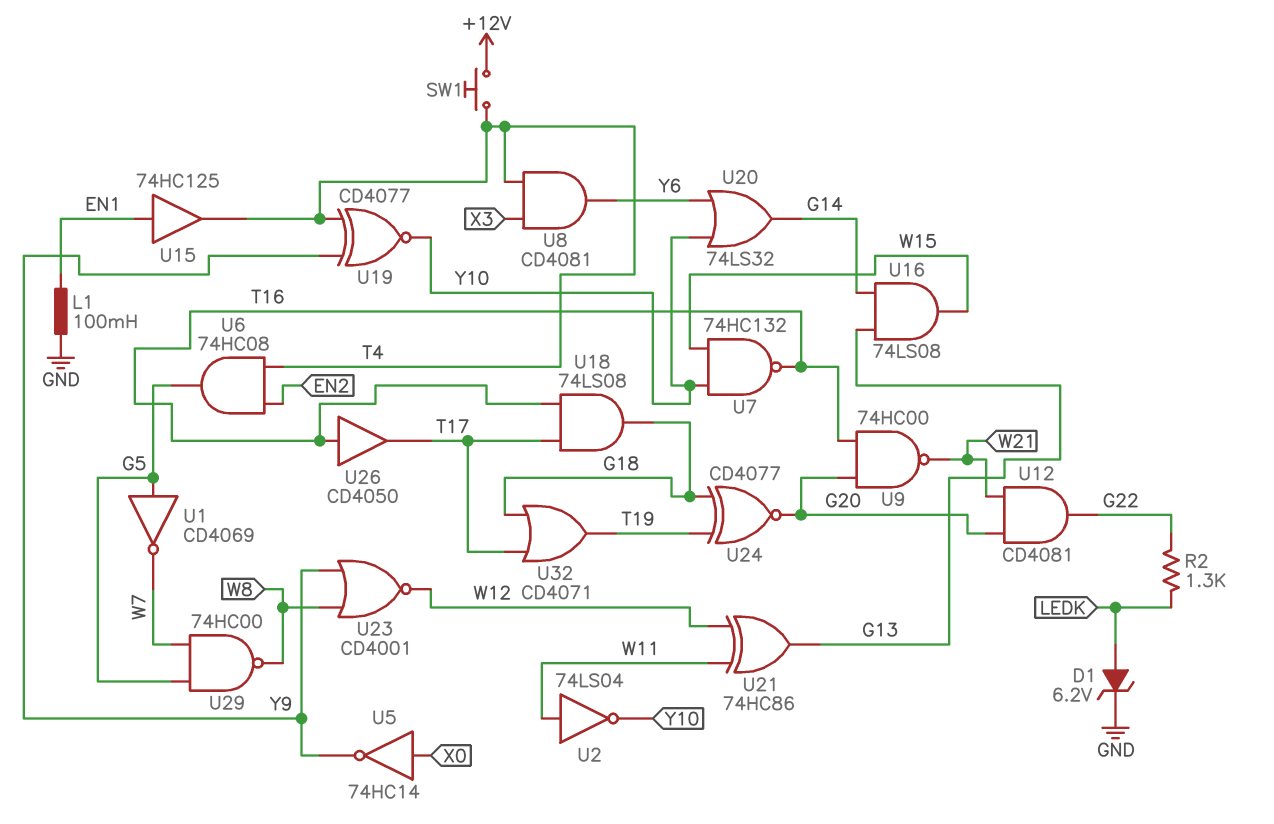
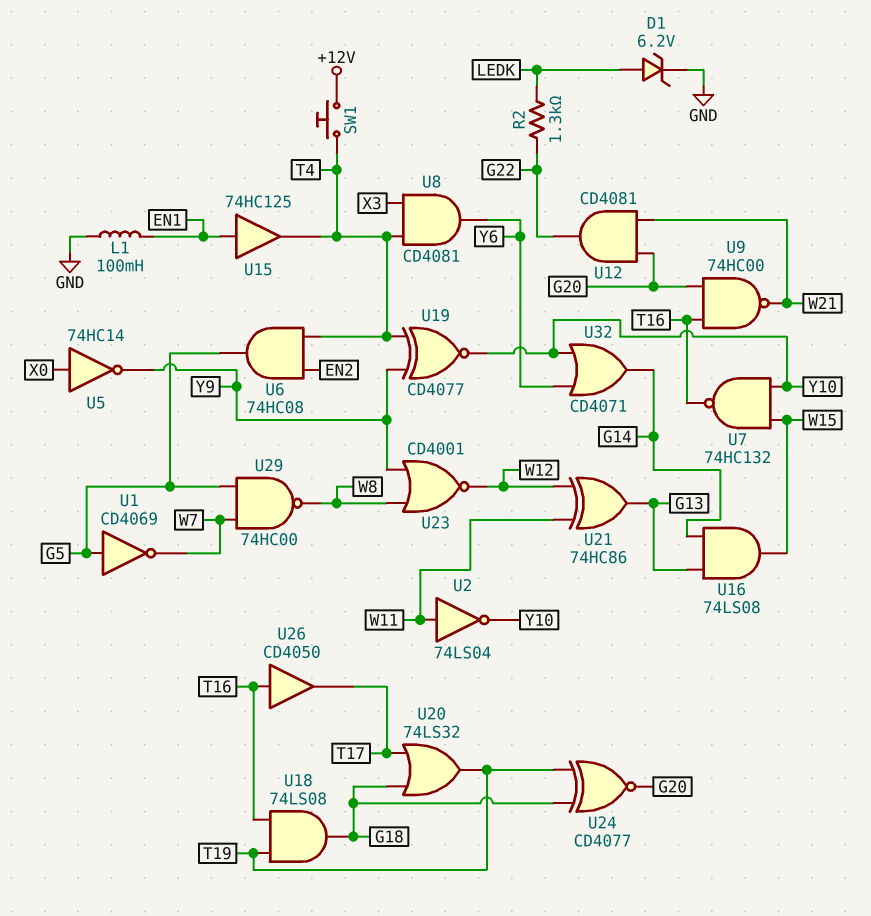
U18: AND 74LS08 (in T16, in T17, out G18) -> AND 74LS08 (in T16, in T19, out G18)
U20: OR 74LS32 (in Y6, in Y10, out G14) -> OR 74LS32 (in G18, in T17, out T19)
U32: OR CD4071 (in G18, in T17, out T19) -> OR CD4071 (in Y6, in Y10, out G14)

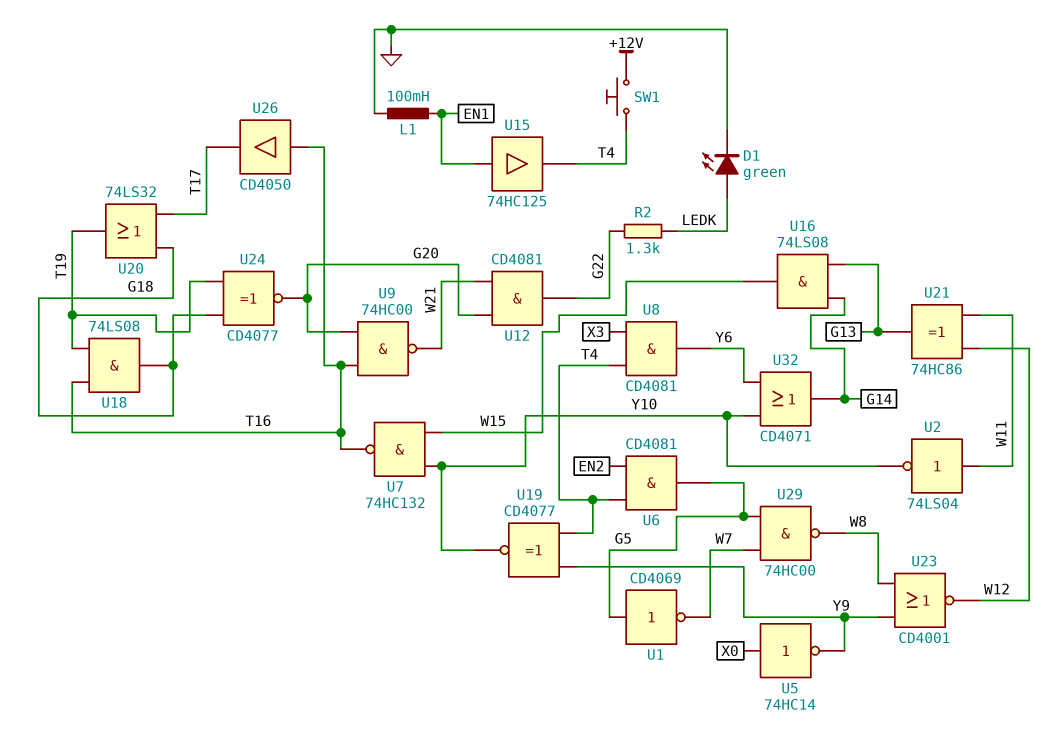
D1: zener 6.2V (A LEDK, K GND) -> LED green (A LEDK, K GND)
U6: AND 74HC08 (in EN2, in T4, out G5) -> AND CD4081 (in EN2, in T4, out G5)

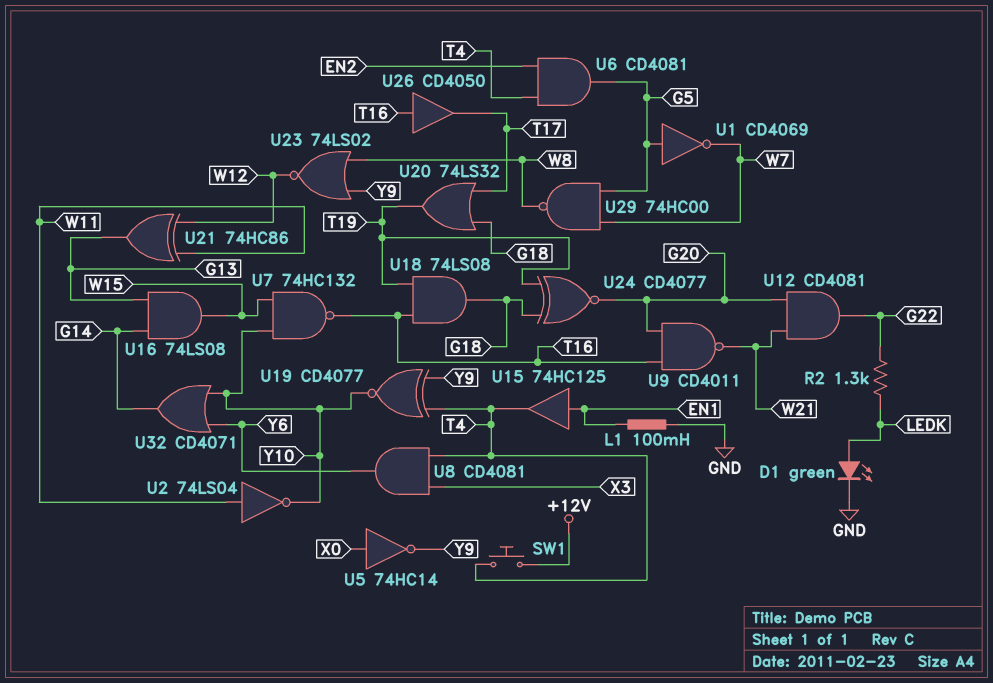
U9: NAND 74HC00 (in G20, in T16, out W21) -> NAND CD4011 (in G20, in T16, out W21)
U23: NOR CD4001 (in W8, in Y9, out W12) -> NOR 74LS02 (in W8, in Y9, out W12)

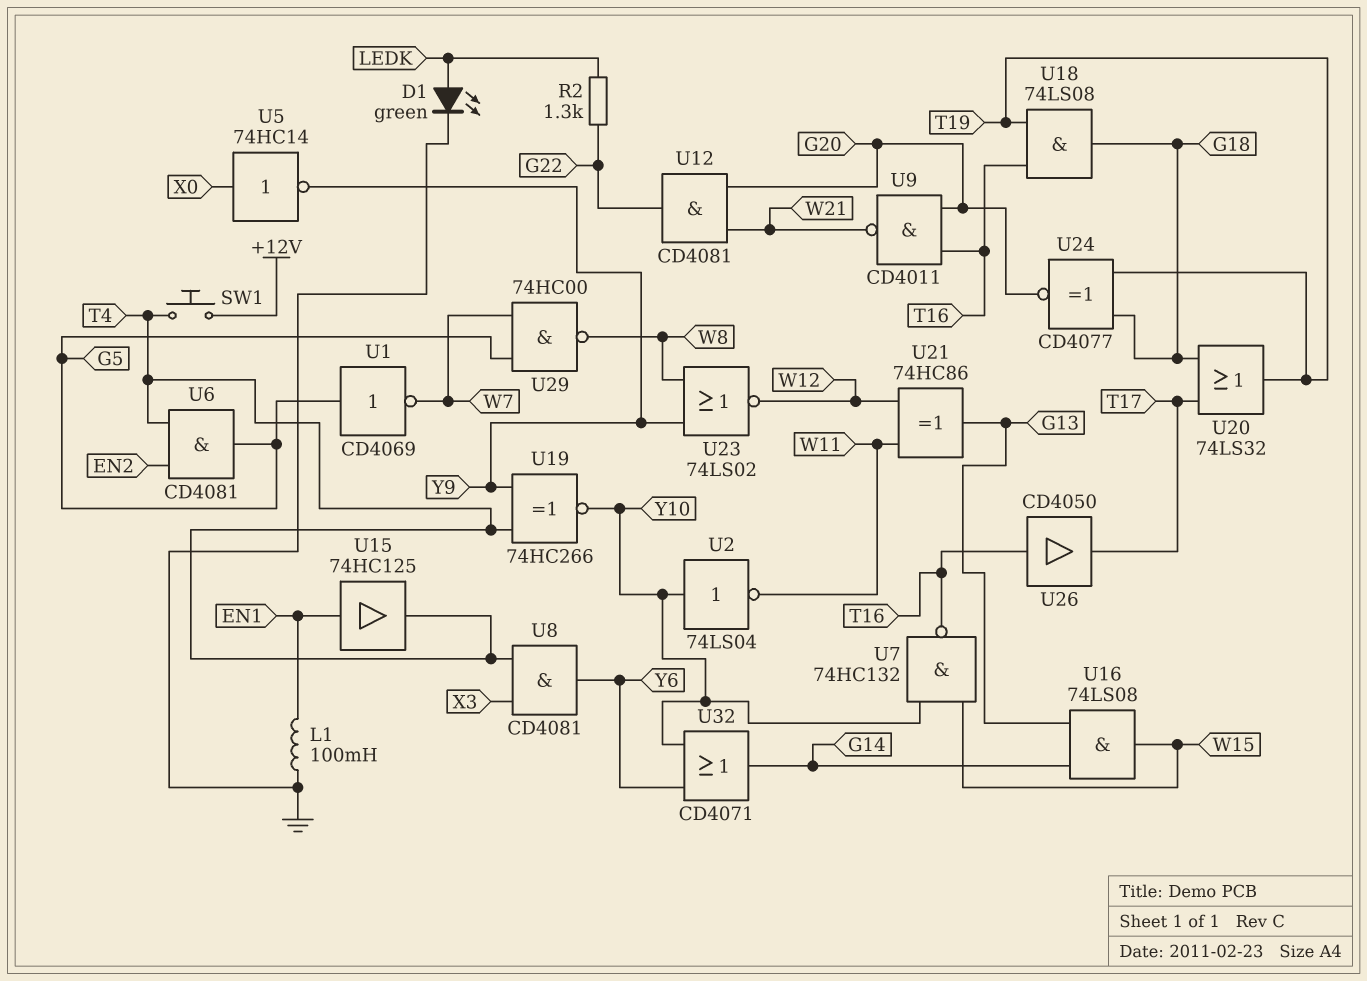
U2: NOT 74LS04 (in W11, out Y10) -> NOT 74LS04 (in Y10, out W11)
U19: XNOR CD4077 (in T4, in Y9, out Y10) -> XNOR 74HC266 (in T4, in Y9, out Y10)

